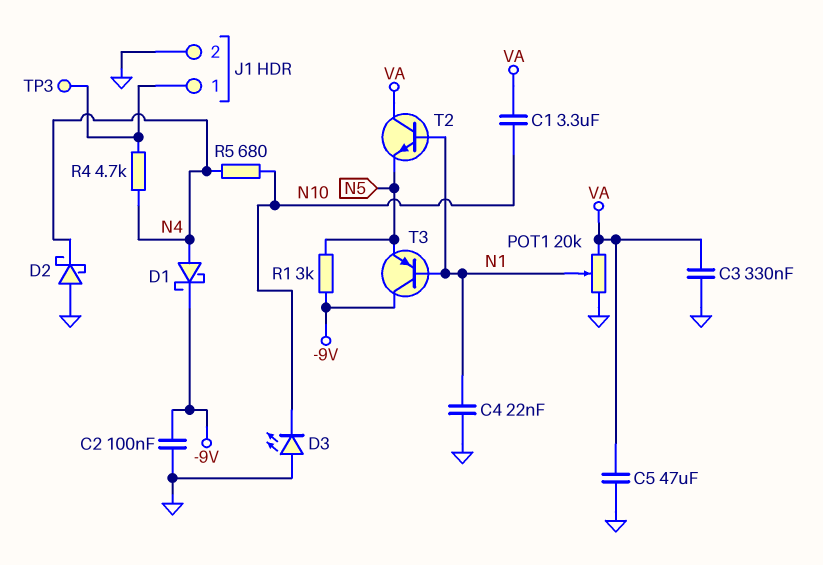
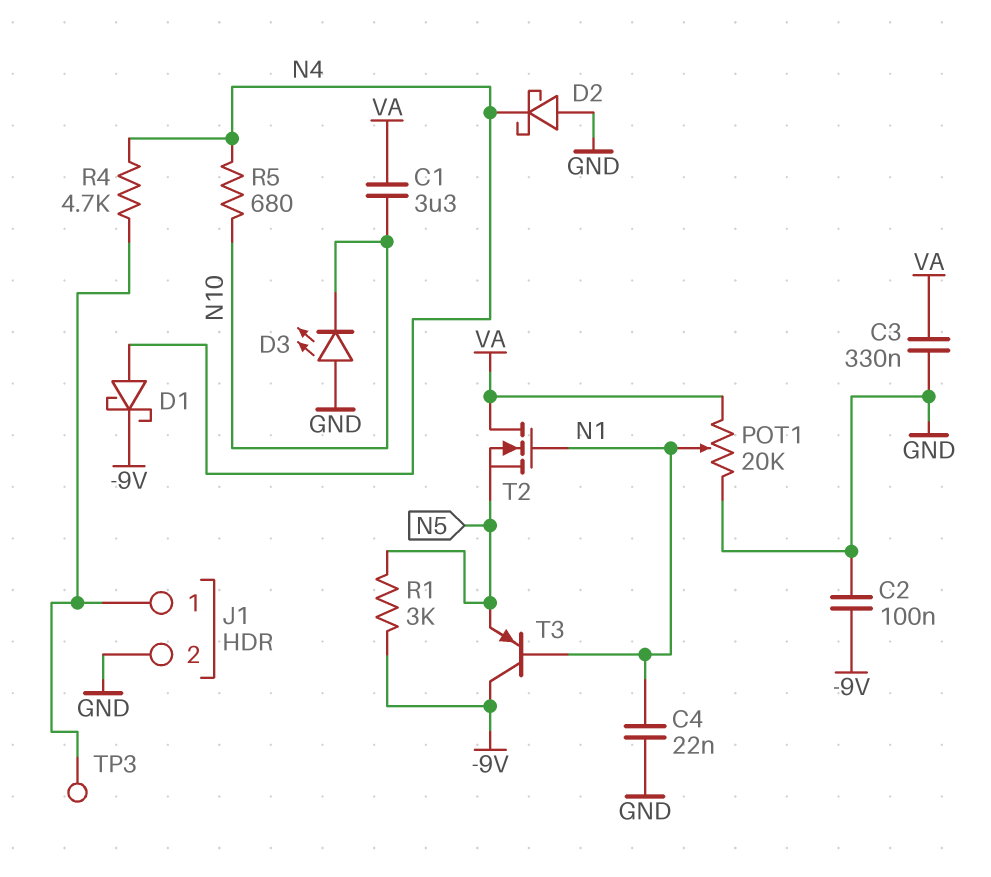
C5: 47uF (GND, VA) -> none
T2: NPN (B N1, C VA, E N5) -> NMOS (G N1, D VA, S N5)

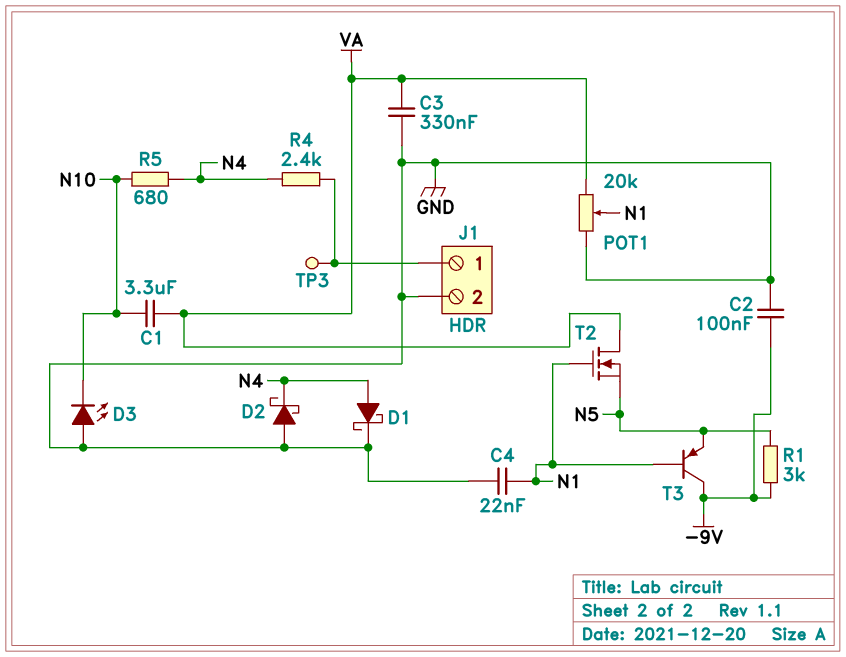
D1: schottky (A N4, K -9V) -> schottky (A N4, K GND)
R4: 4.7k (J1/1, N4) -> 2.4k (J1/1, N4)

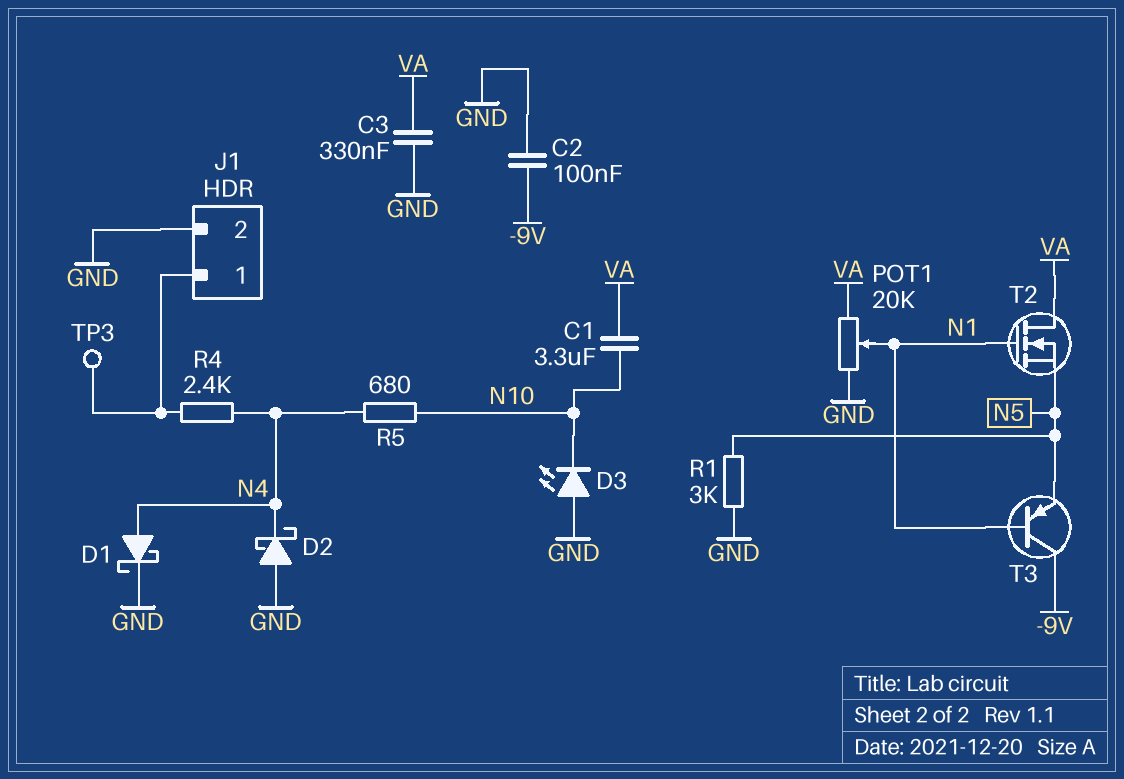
C4: 22nF (GND, N1) -> none
R1: 3k (-9V, N5) -> 3k (GND, N5)

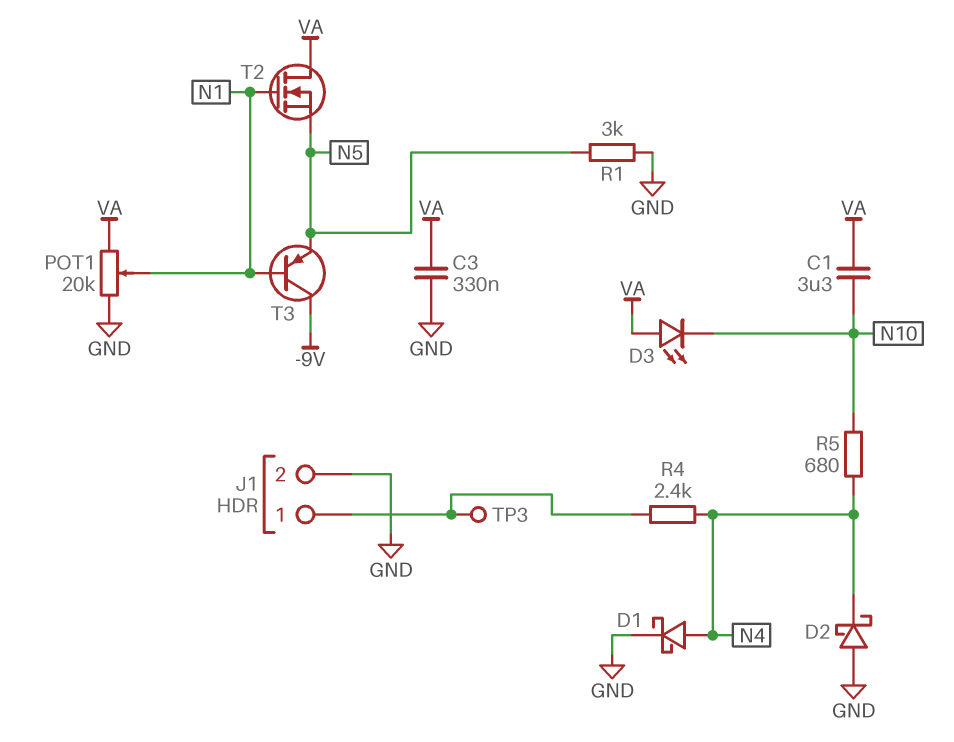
C2: 100nF (-9V, GND) -> none
D3: LED (A GND, K N10) -> LED (A VA, K N10)

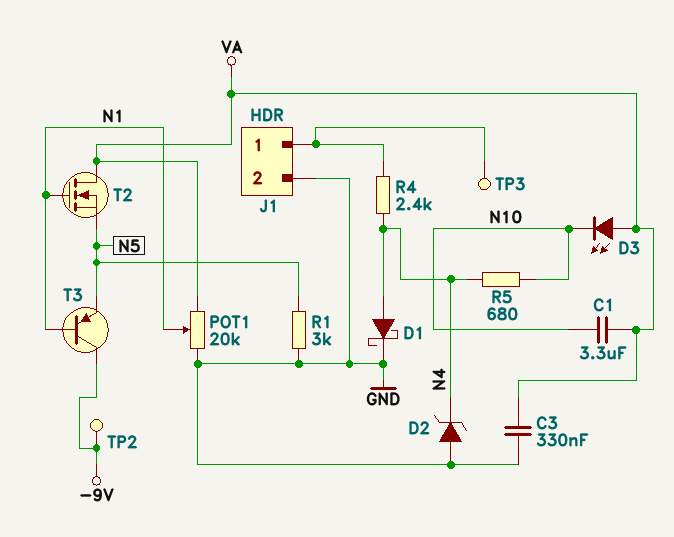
D2: schottky (A GND, K N4) -> zener (A GND, K N4)
TP2: none -> test point (-9V)

